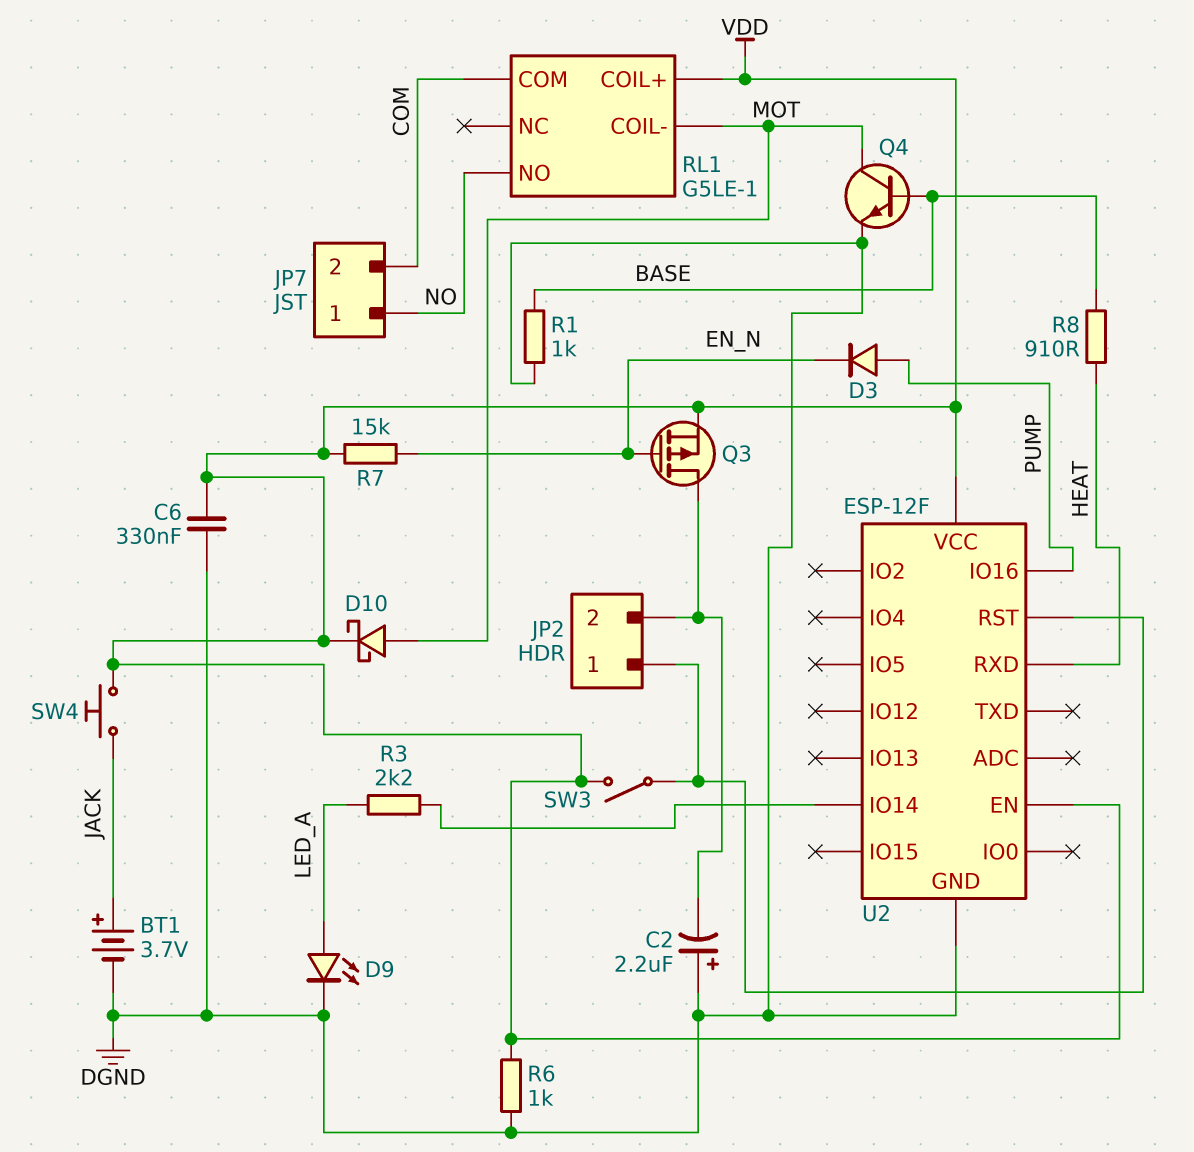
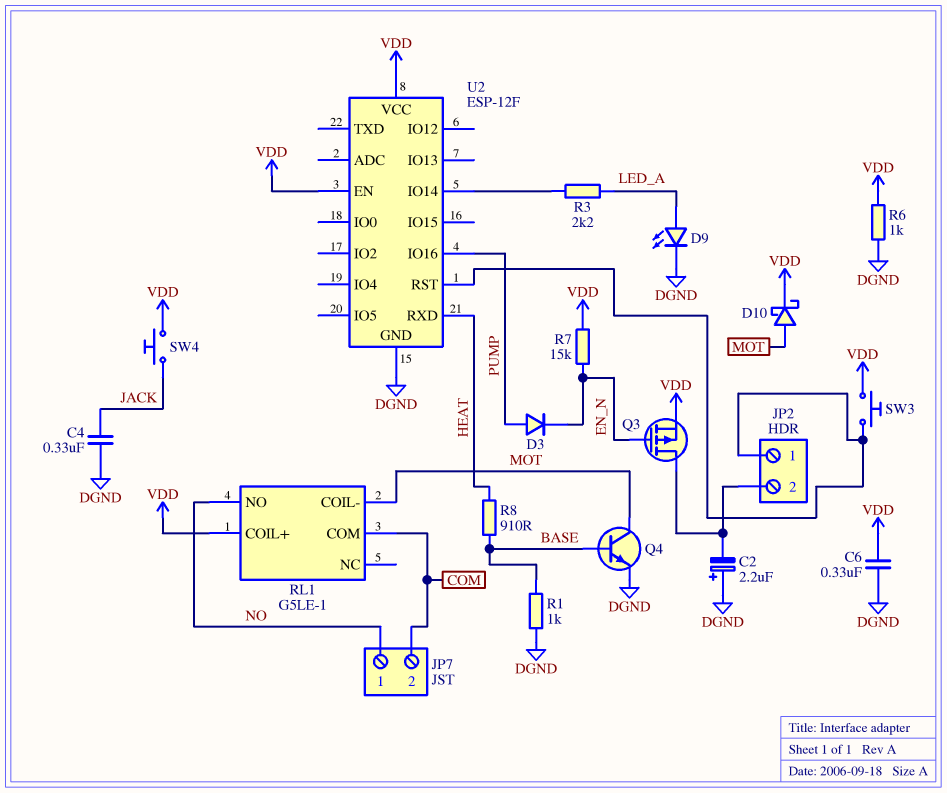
BT1: 3.7V (plus JACK, minus DGND) -> none
C4: none -> 330nF (DGND, JACK)
SW3: switch (JP2/1, VDD) -> button (JP2/1, VDD)

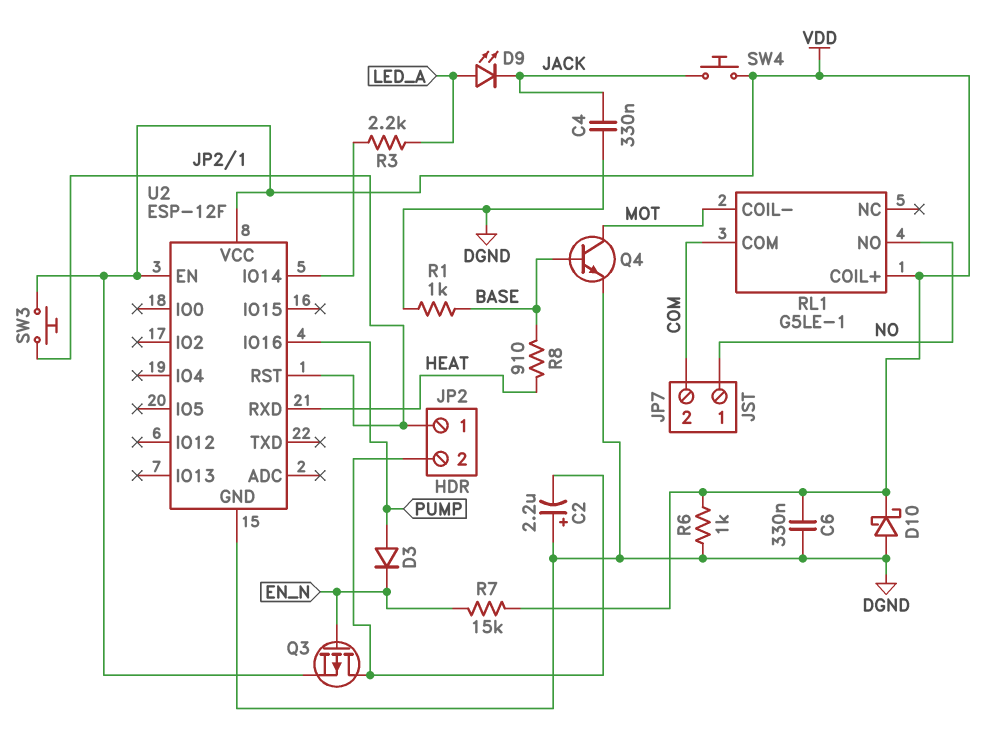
D9: LED (A LED_A, K DGND) -> LED (A LED_A, K JACK)
D10: schottky (A MOT, K VDD) -> schottky (A DGND, K VDD)

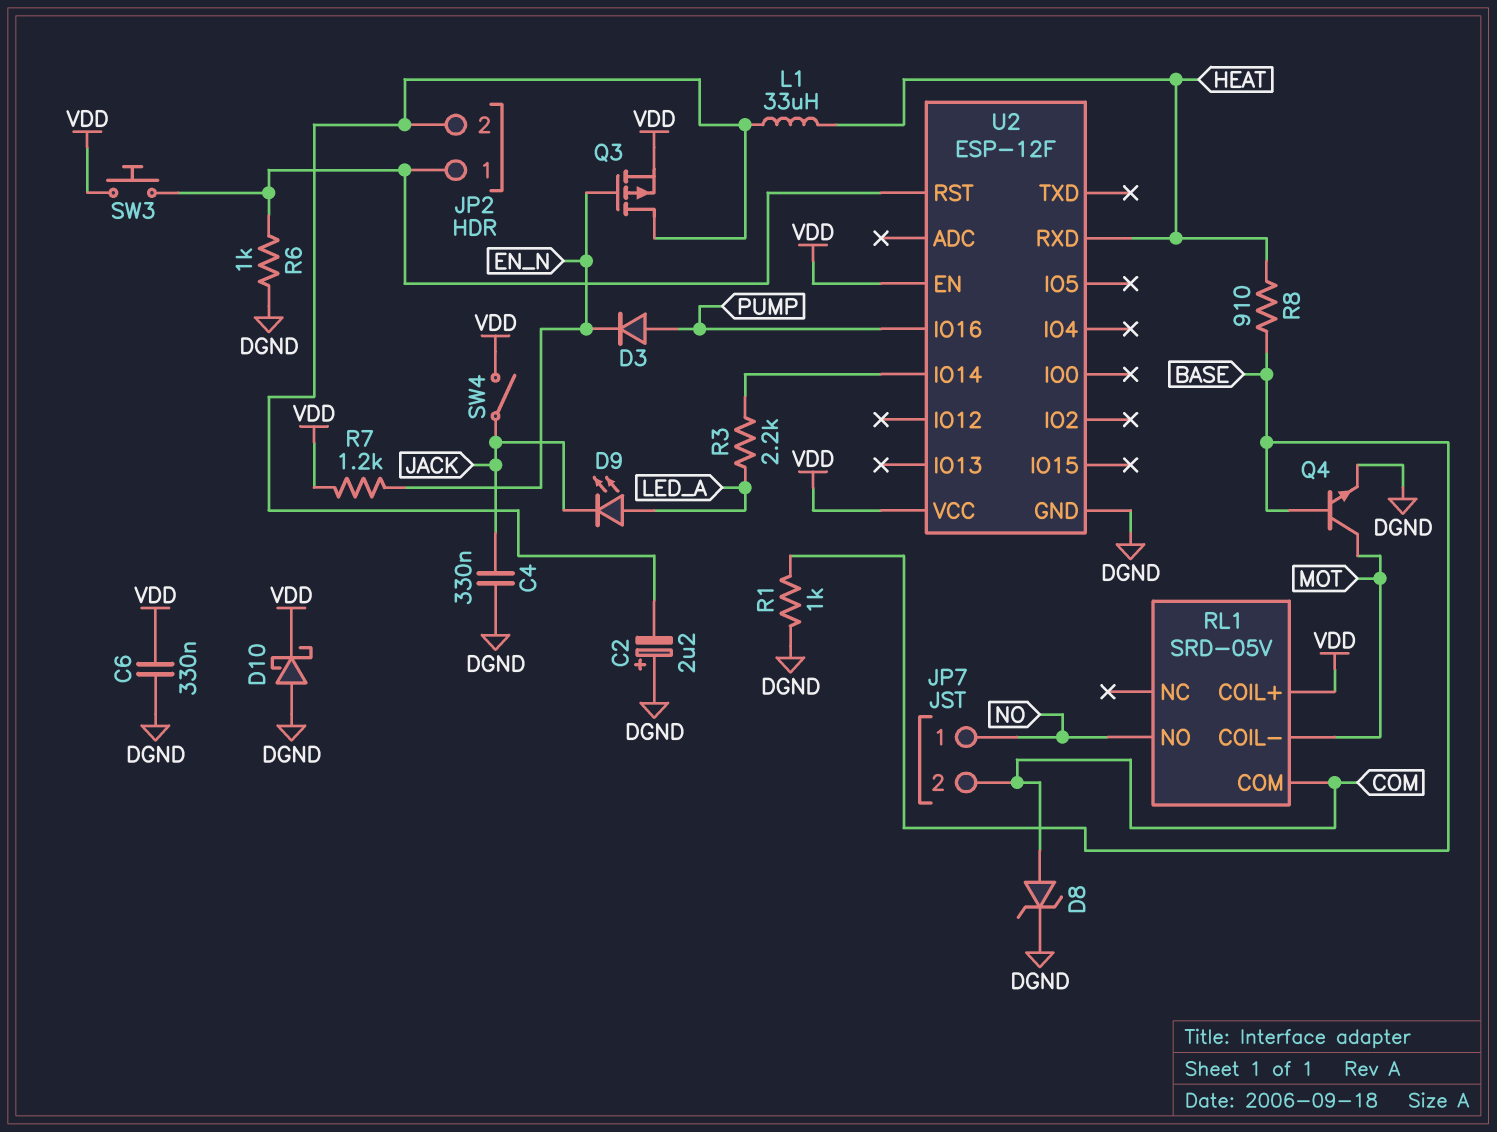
D8: none -> zener (A COM, K DGND)
L1: none -> 33uH (HEAT, JP2/2)
R6: 1k (DGND, VDD) -> 1k (DGND, JP2/1)
R7: 15k (EN_N, VDD) -> 1.2k (EN_N, VDD)
RL1: G5LE-1 -> SRD-05V
SW4: button (JACK, VDD) -> switch (JACK, VDD)

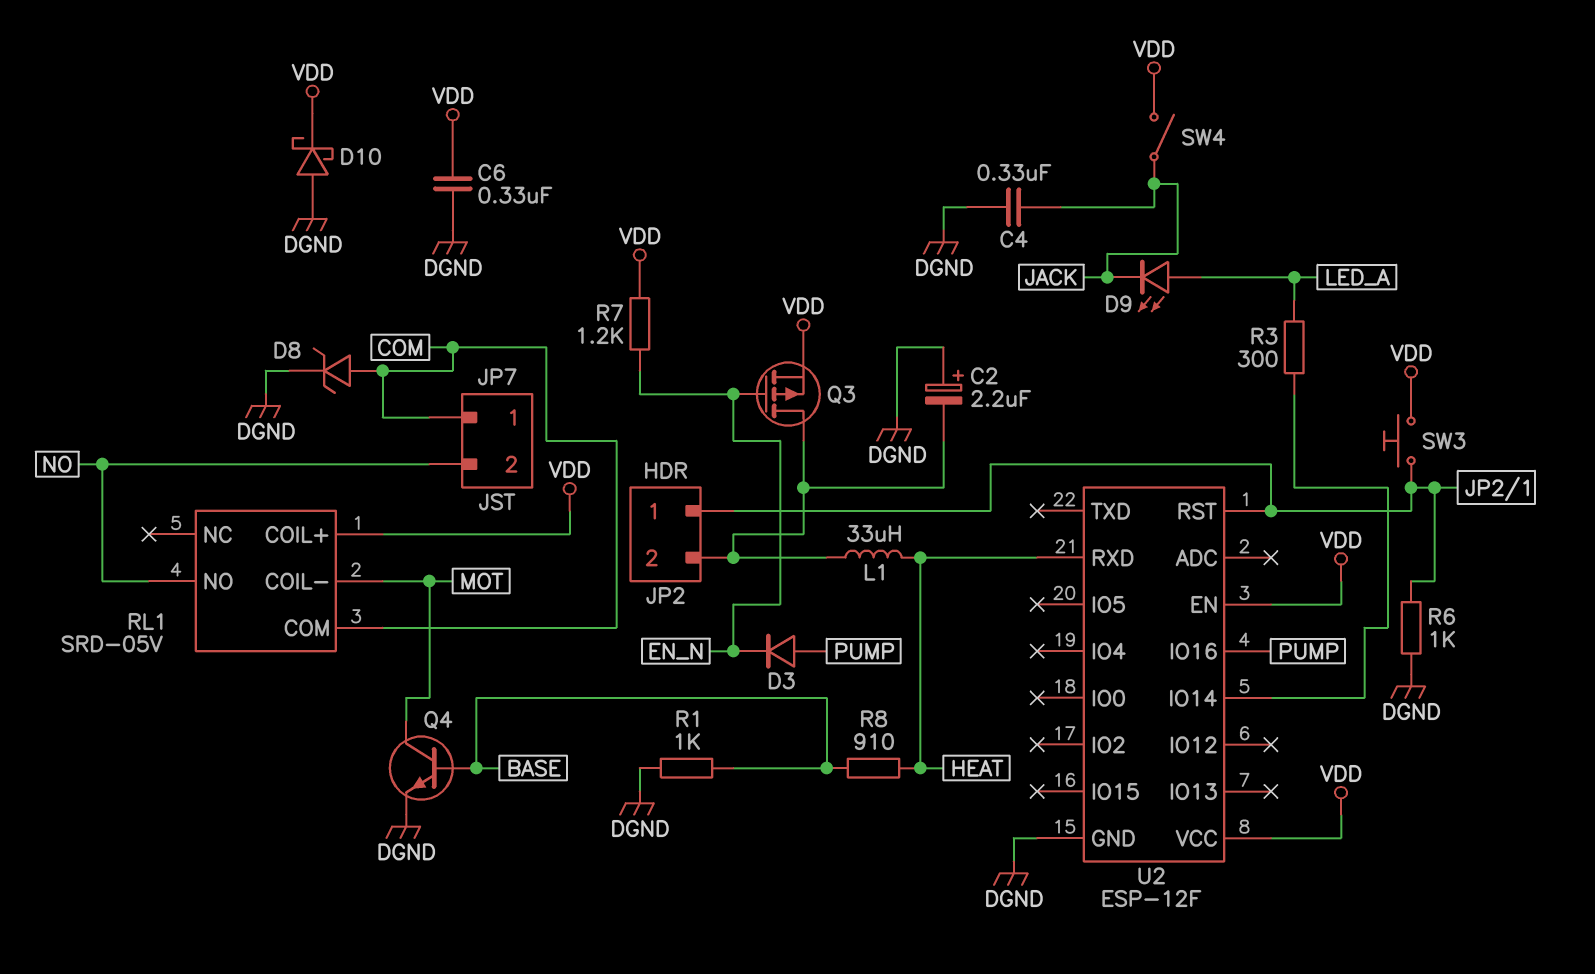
JP7 pin 1: NO -> COM
JP7 pin 2: COM -> NO
R3: 2.2k (LED_A, U2/IO14) -> 300 (LED_A, U2/IO14)

